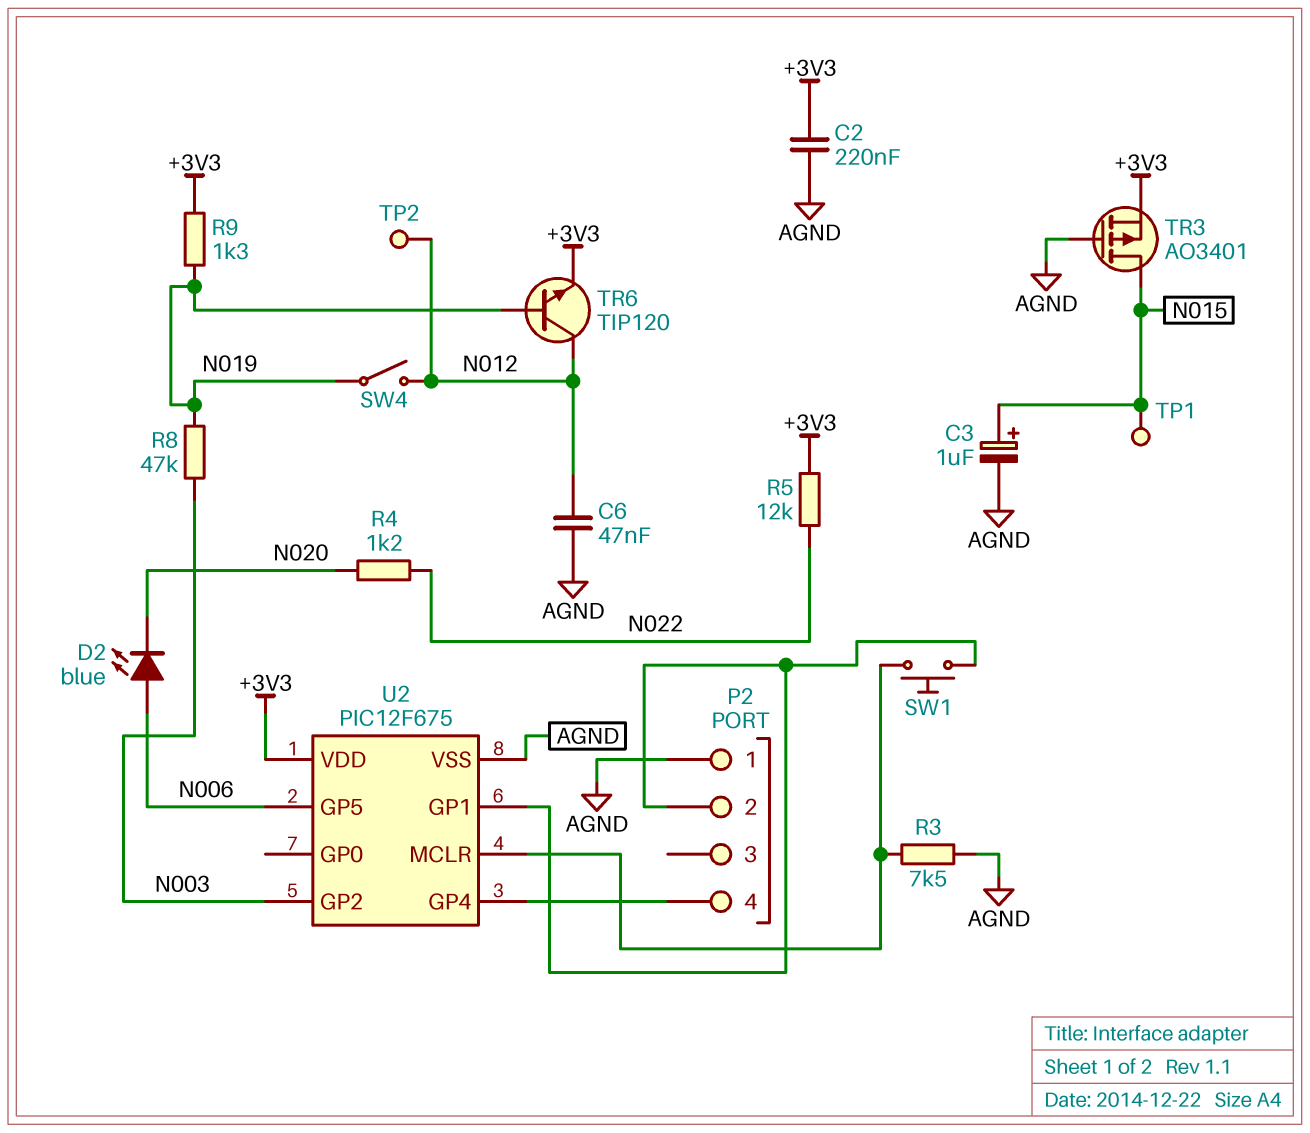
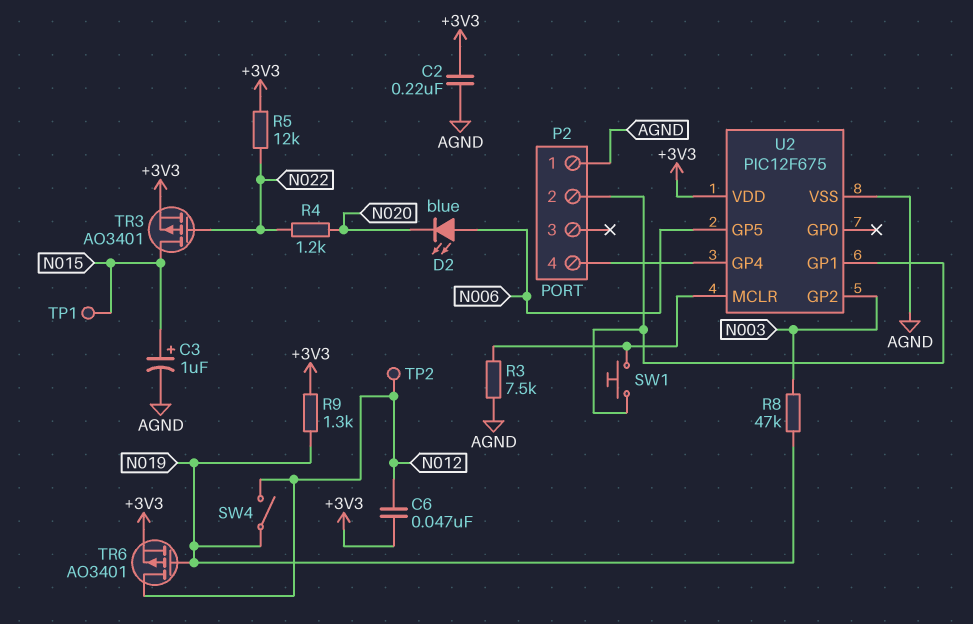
C6: 47nF (AGND, N012) -> 47nF (+3V3, N012)
TR3: PMOS AO3401 (G AGND, D N015, S +3V3) -> PMOS AO3401 (G N022, D N015, S +3V3)
TR6: NPN TIP120 (B N019, C N012, E +3V3) -> PMOS AO3401 (G N019, D N012, S +3V3)

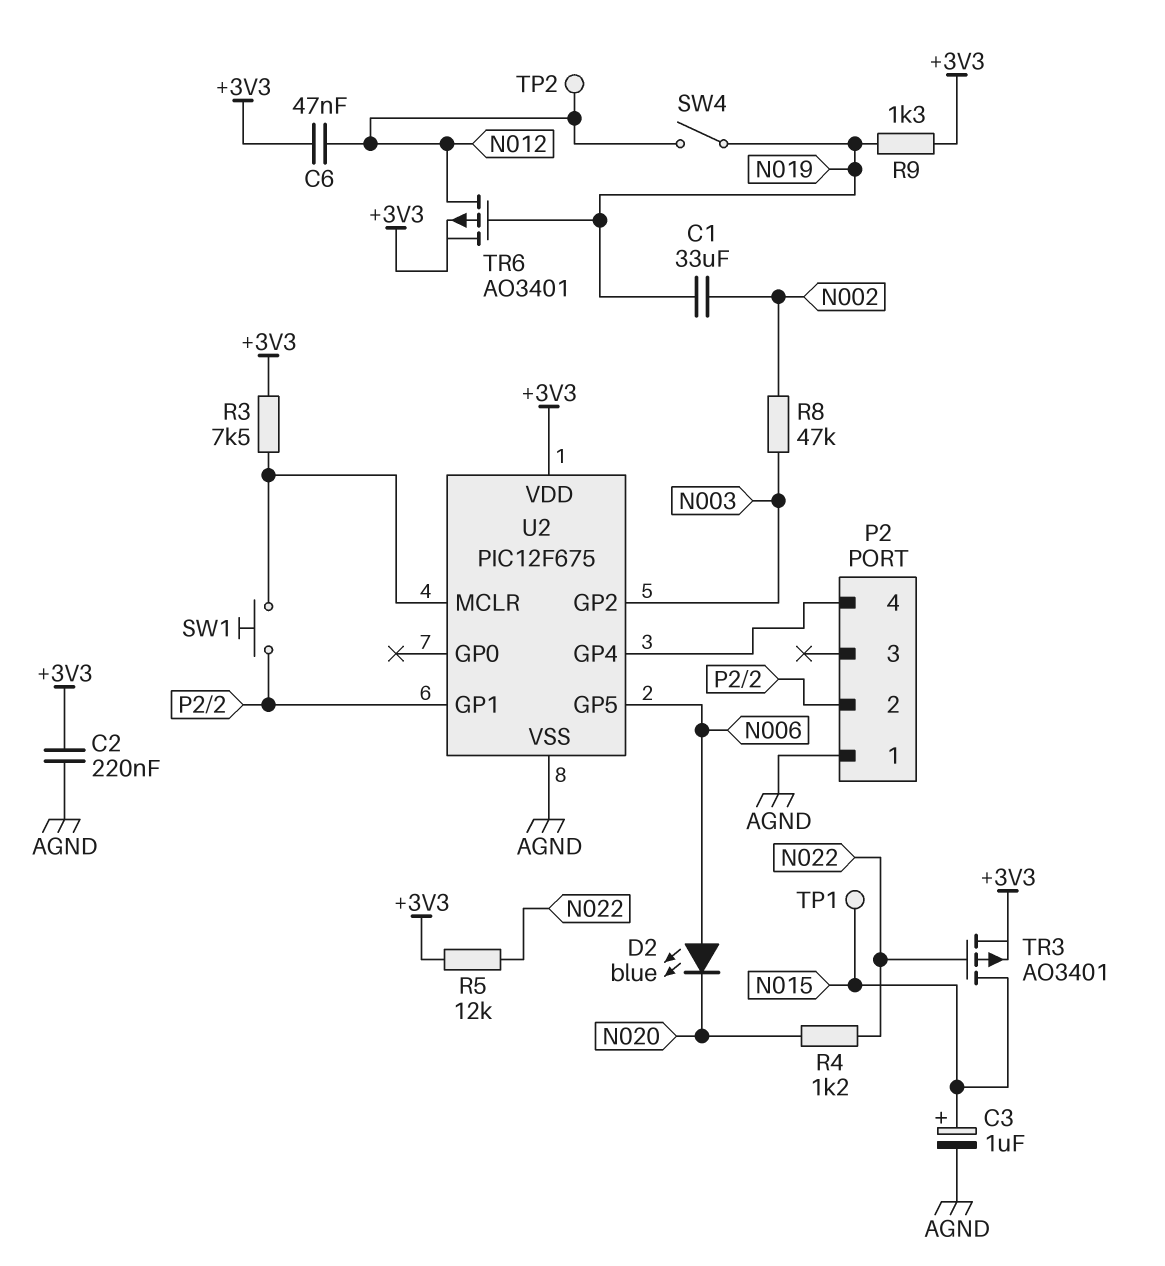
C1: none -> 33uF (N002, N019)
R3: 7.5k (AGND, U2/MCLR) -> 7.5k (+3V3, U2/MCLR)
R8: 47k (N003, N019) -> 47k (N002, N003)

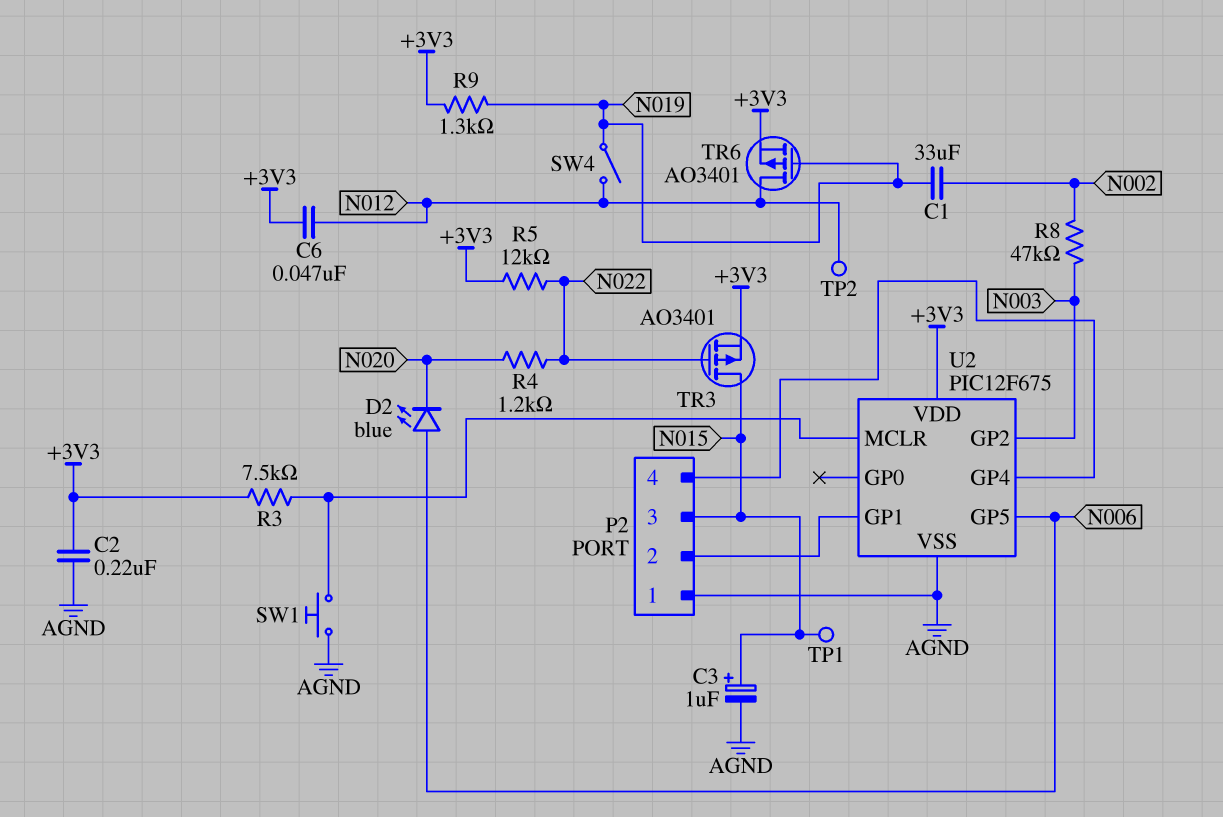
P2 pin 3: none -> N015
SW1: button (P2/2, U2/MCLR) -> button (AGND, U2/MCLR)

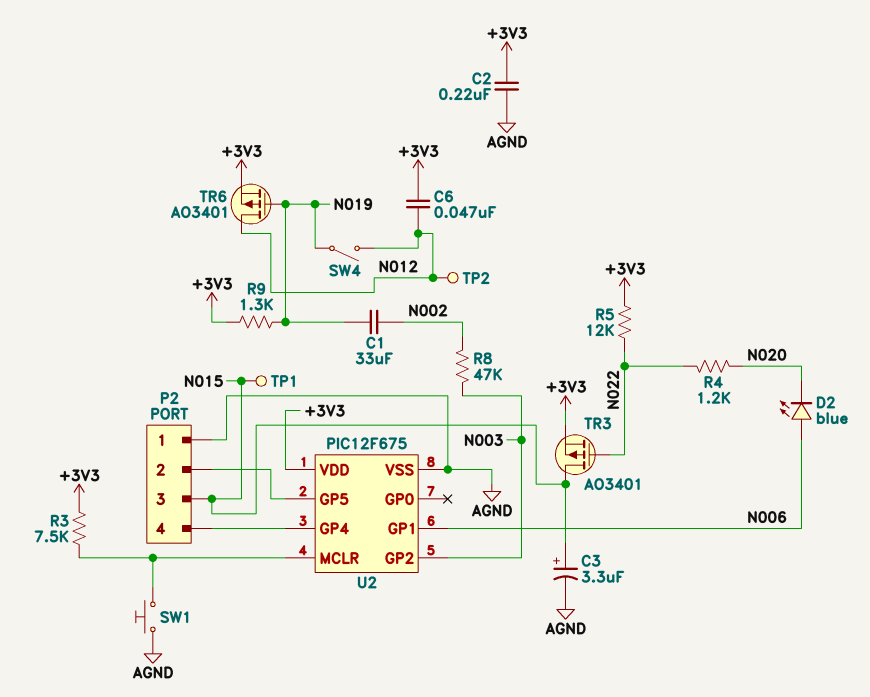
C3: 1uF (plus N015, minus AGND) -> 3.3uF (plus N015, minus AGND)
U2 pin GP1: P2/2 -> N006
U2 pin GP5: N006 -> P2/2

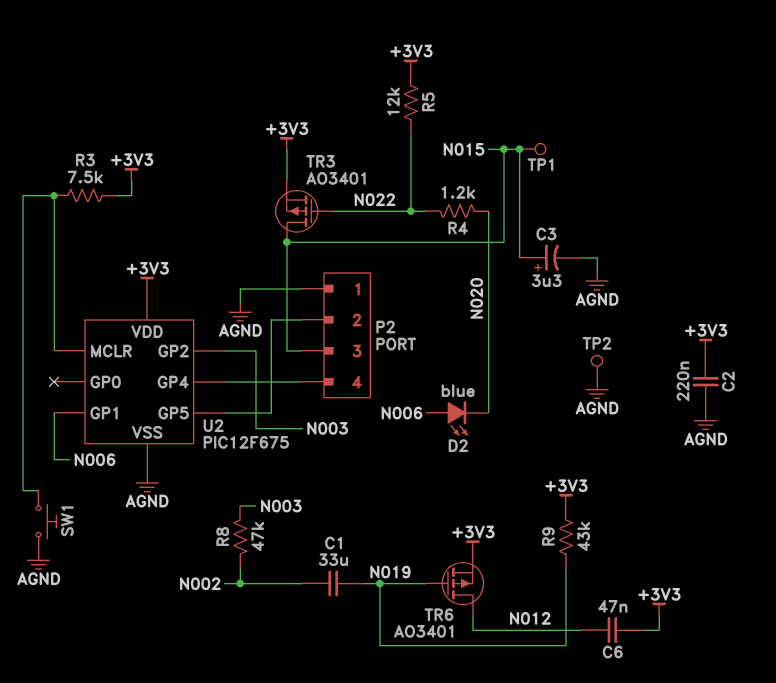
R9: 1.3k (+3V3, N019) -> 43k (+3V3, N019)
SW4: switch (N012, N019) -> none
TP2: test point (N012) -> test point (AGND)

